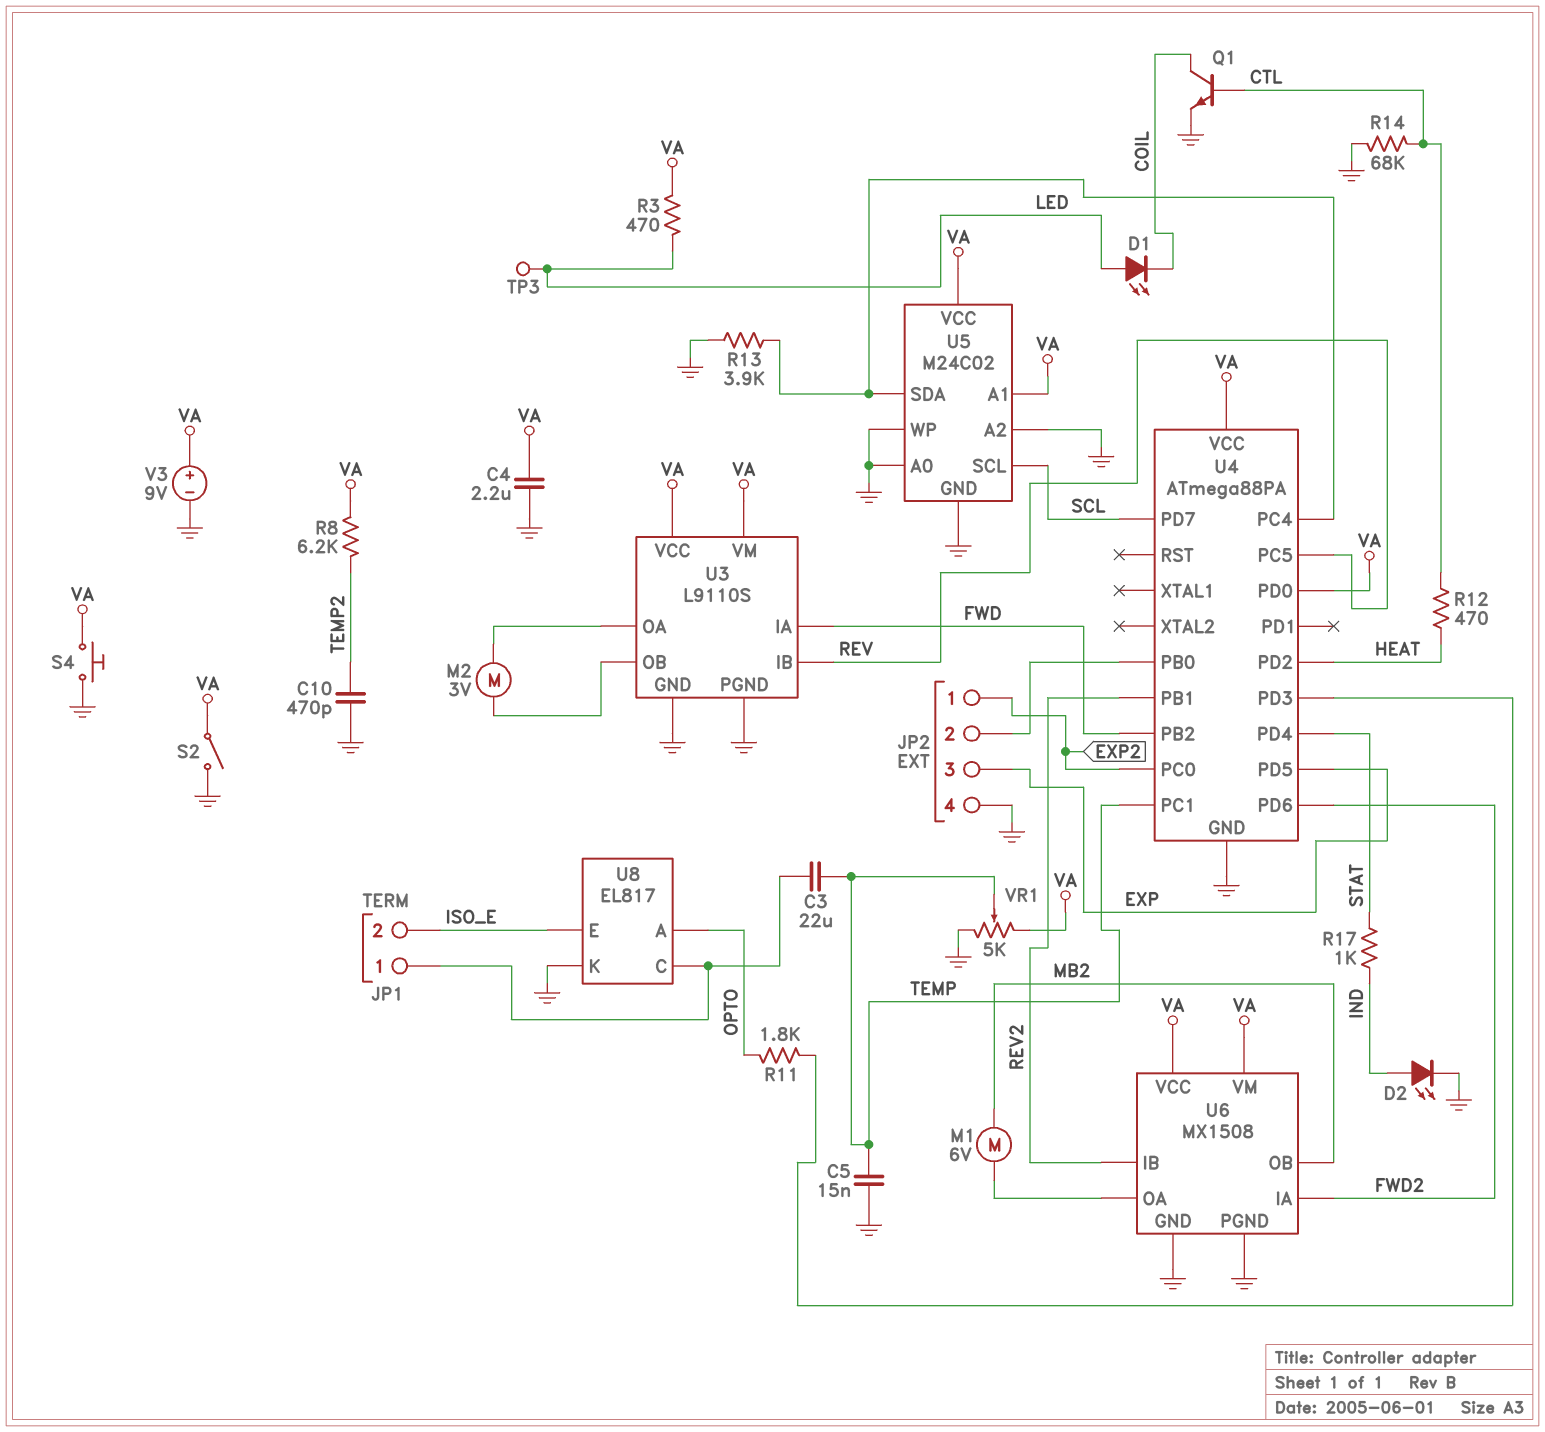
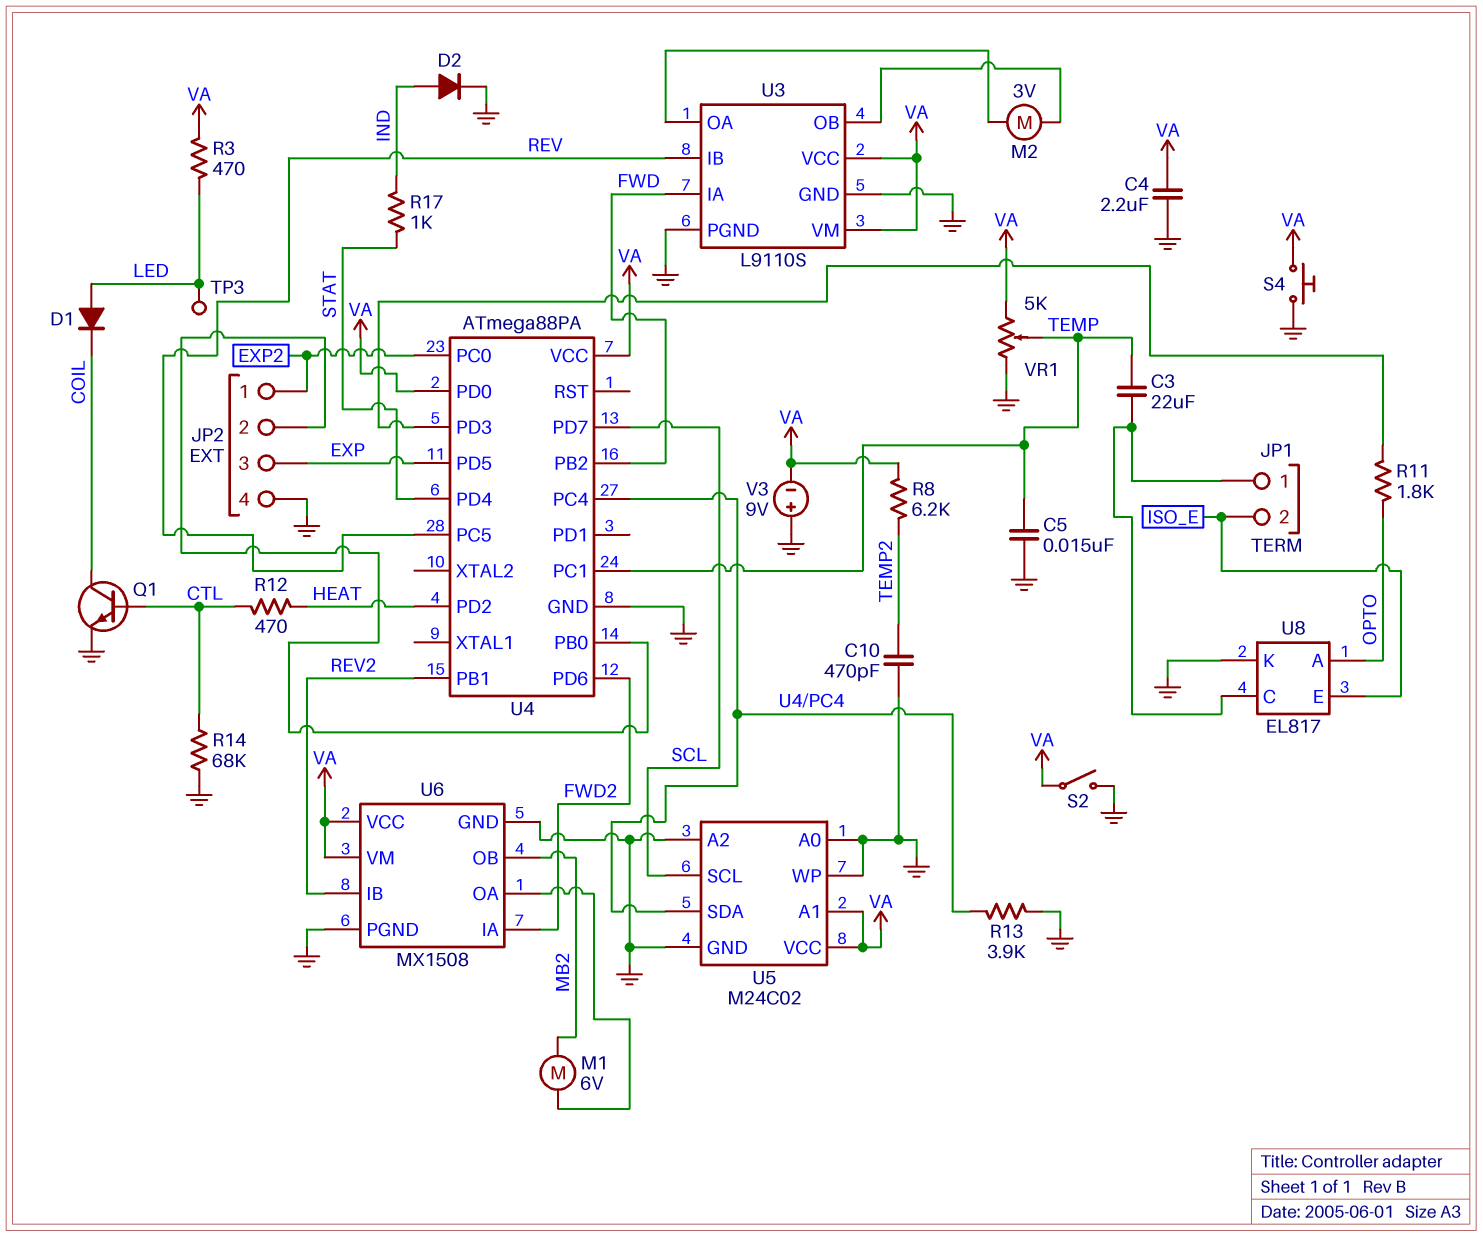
D1: LED (A LED, K COIL) -> diode (A LED, K COIL)
D2: LED (A IND, K GND) -> diode (A IND, K GND)
V3: 9V (plus VA, minus GND) -> 9V (plus GND, minus VA)

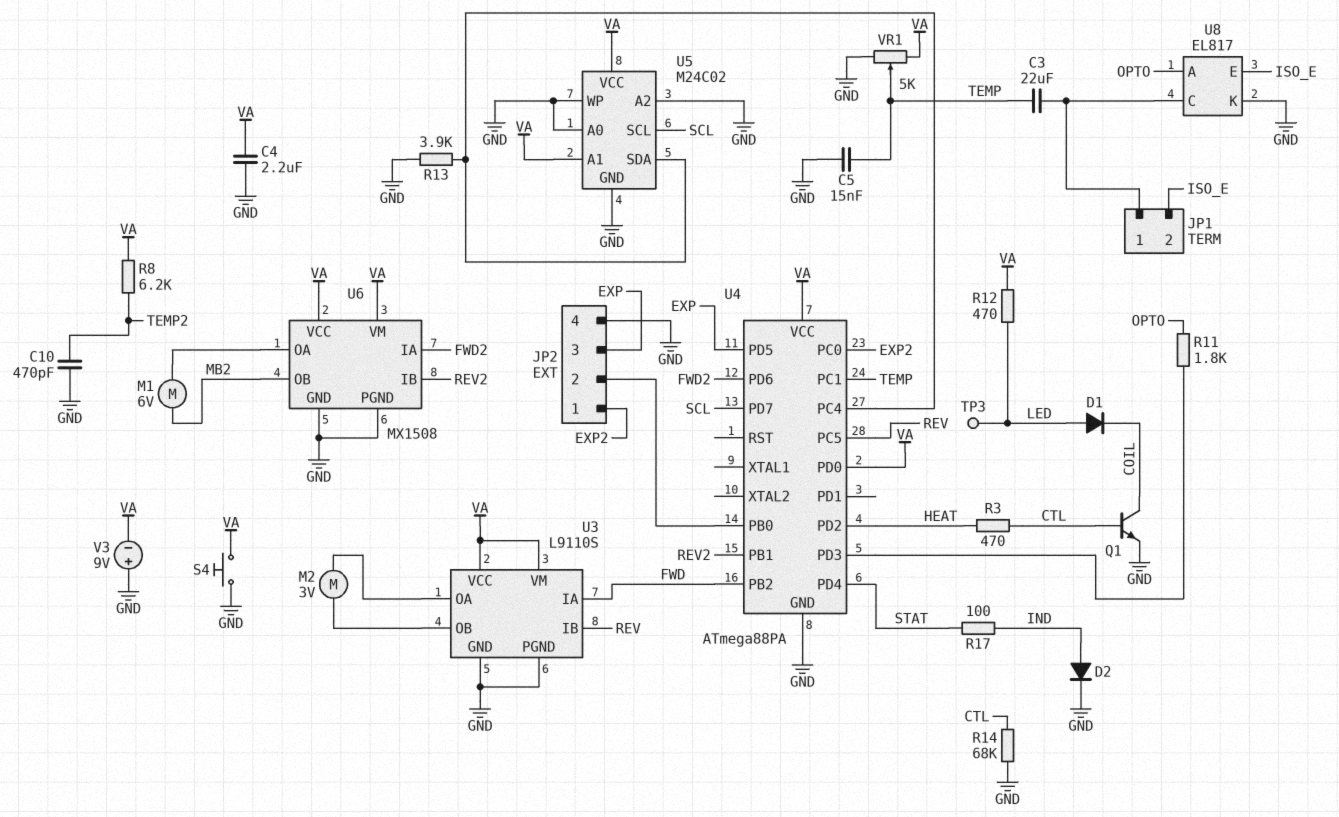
R3: 470 (LED, VA) -> 470 (CTL, HEAT)
R12: 470 (CTL, HEAT) -> 470 (LED, VA)
R17: 1k (IND, STAT) -> 100 (IND, STAT)
S2: switch (GND, VA) -> none

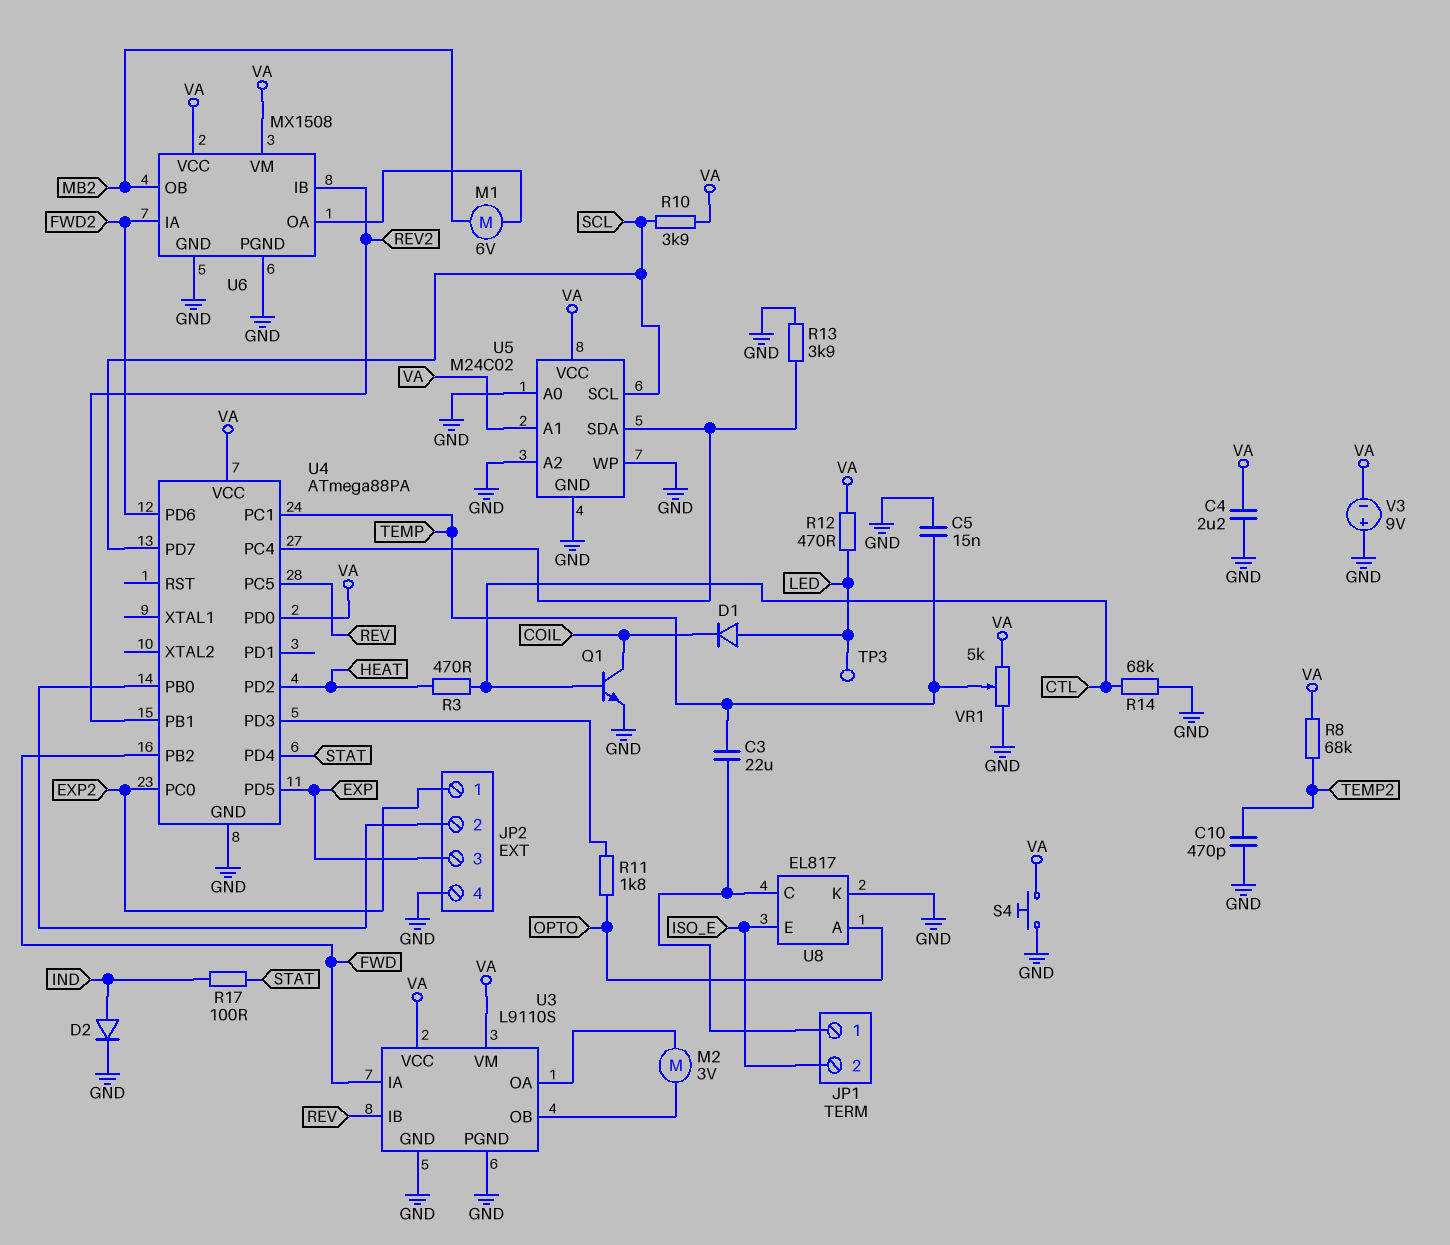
R8: 6.2k (TEMP2, VA) -> 68k (TEMP2, VA)
R10: none -> 3.9k (SCL, VA)

